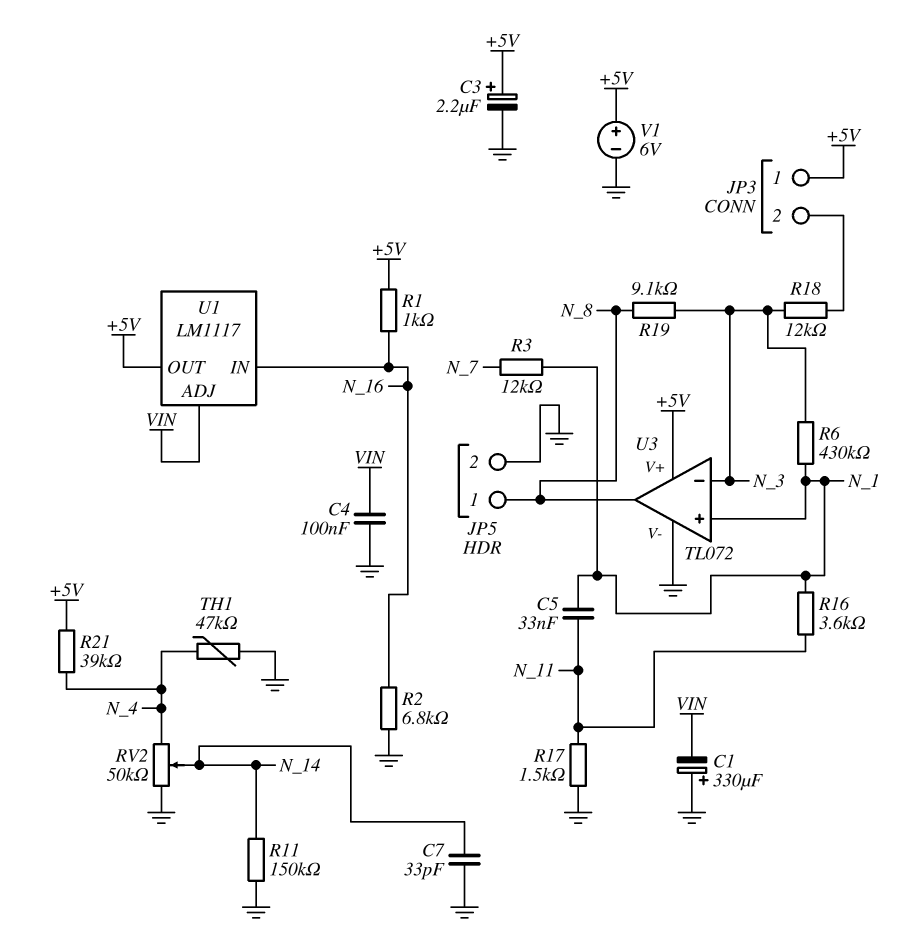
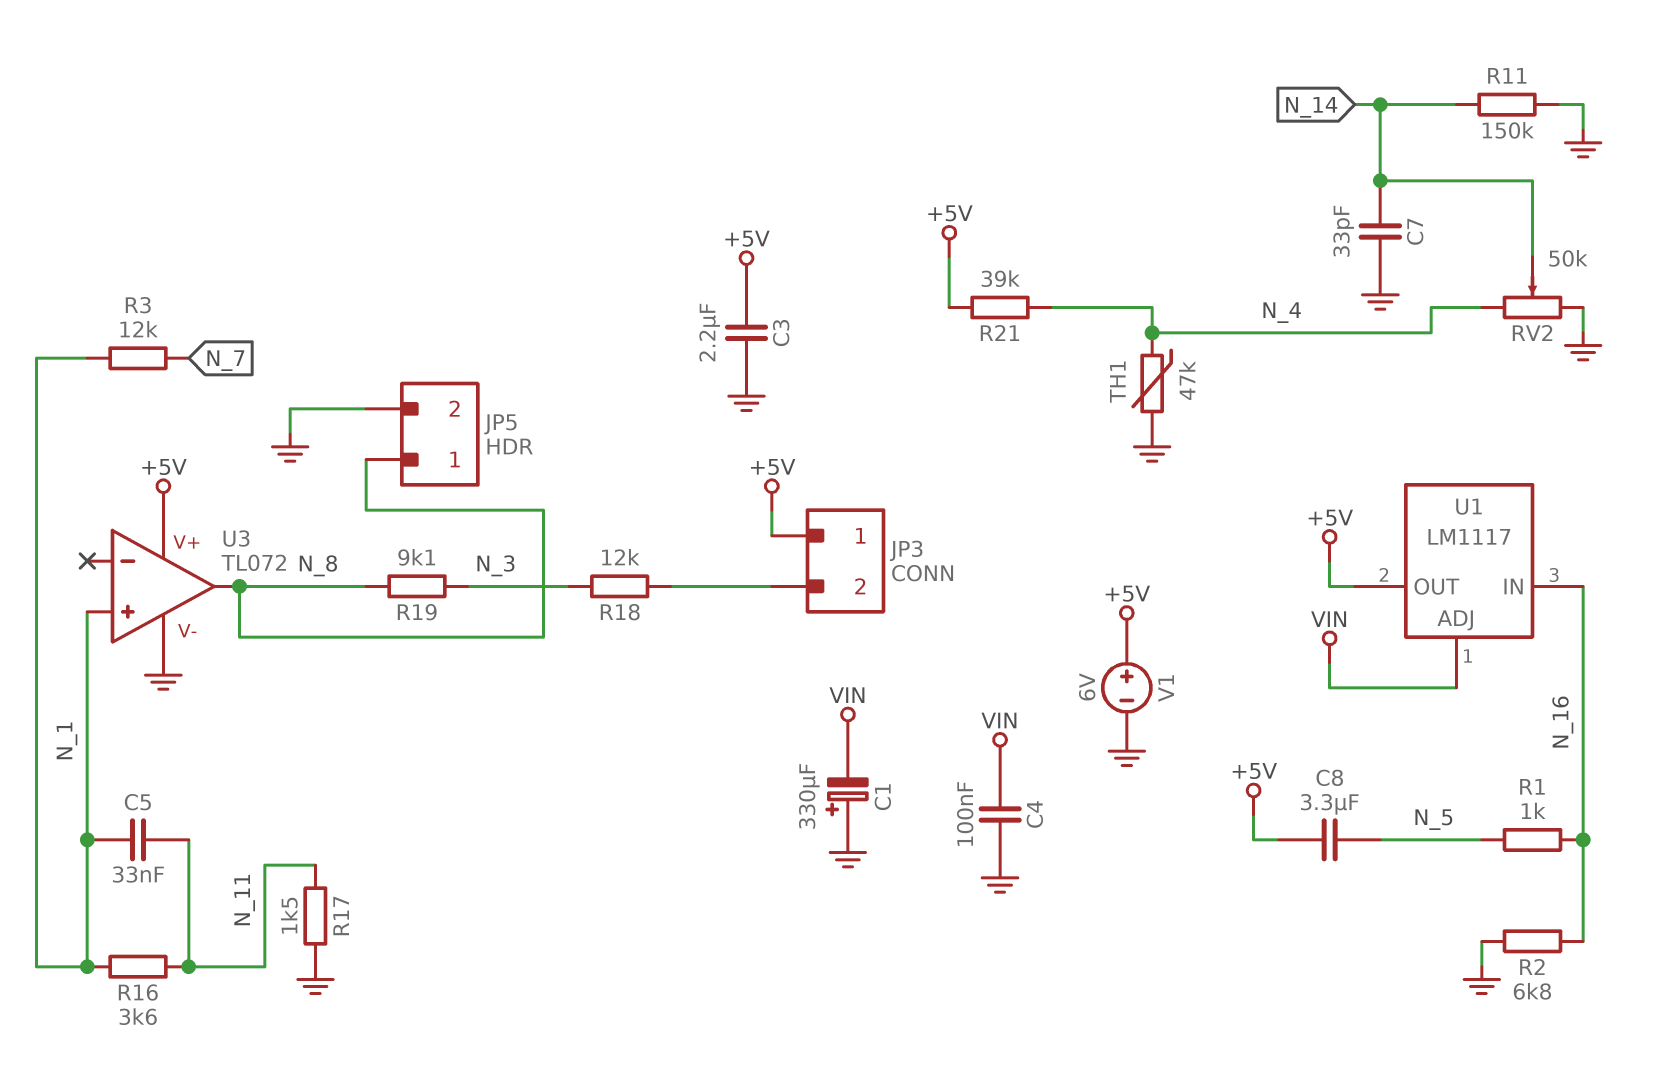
C3: 2.2uF (plus +5V, minus GND) -> 2.2uF (+5V, GND)
C8: none -> 3.3uF (+5V, N_5)
R1: 1k (+5V, N_16) -> 1k (N_5, N_16)
R6: 430k (N_1, N_3) -> none
U3 pin in-: N_3 -> none

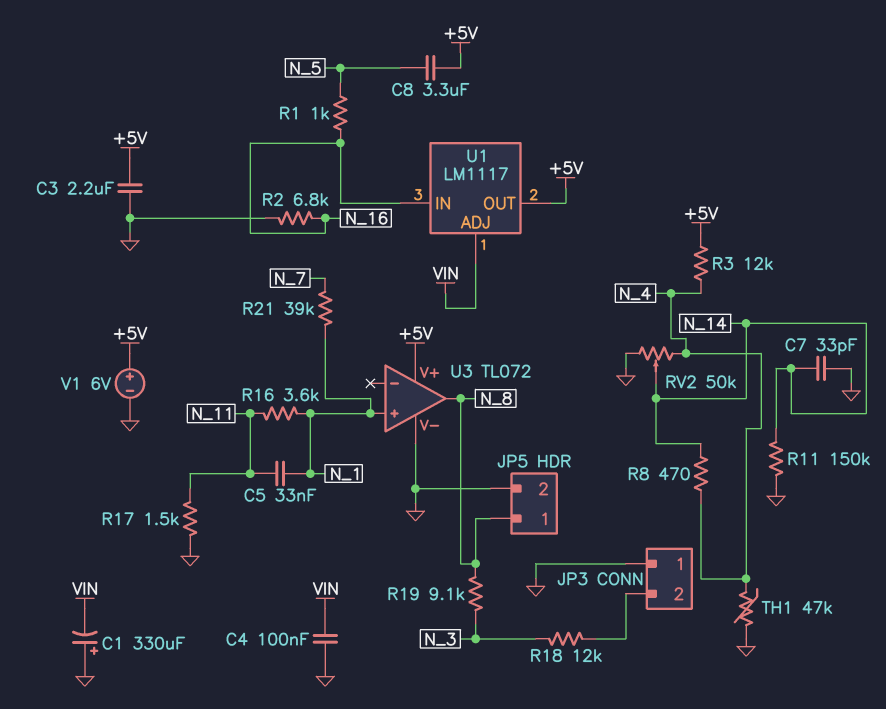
JP3 pin 1: +5V -> GND
R3: 12k (N_1, N_7) -> 12k (+5V, N_4)
R8: none -> 470 (N_4, N_14)
R21: 39k (+5V, N_4) -> 39k (N_1, N_7)

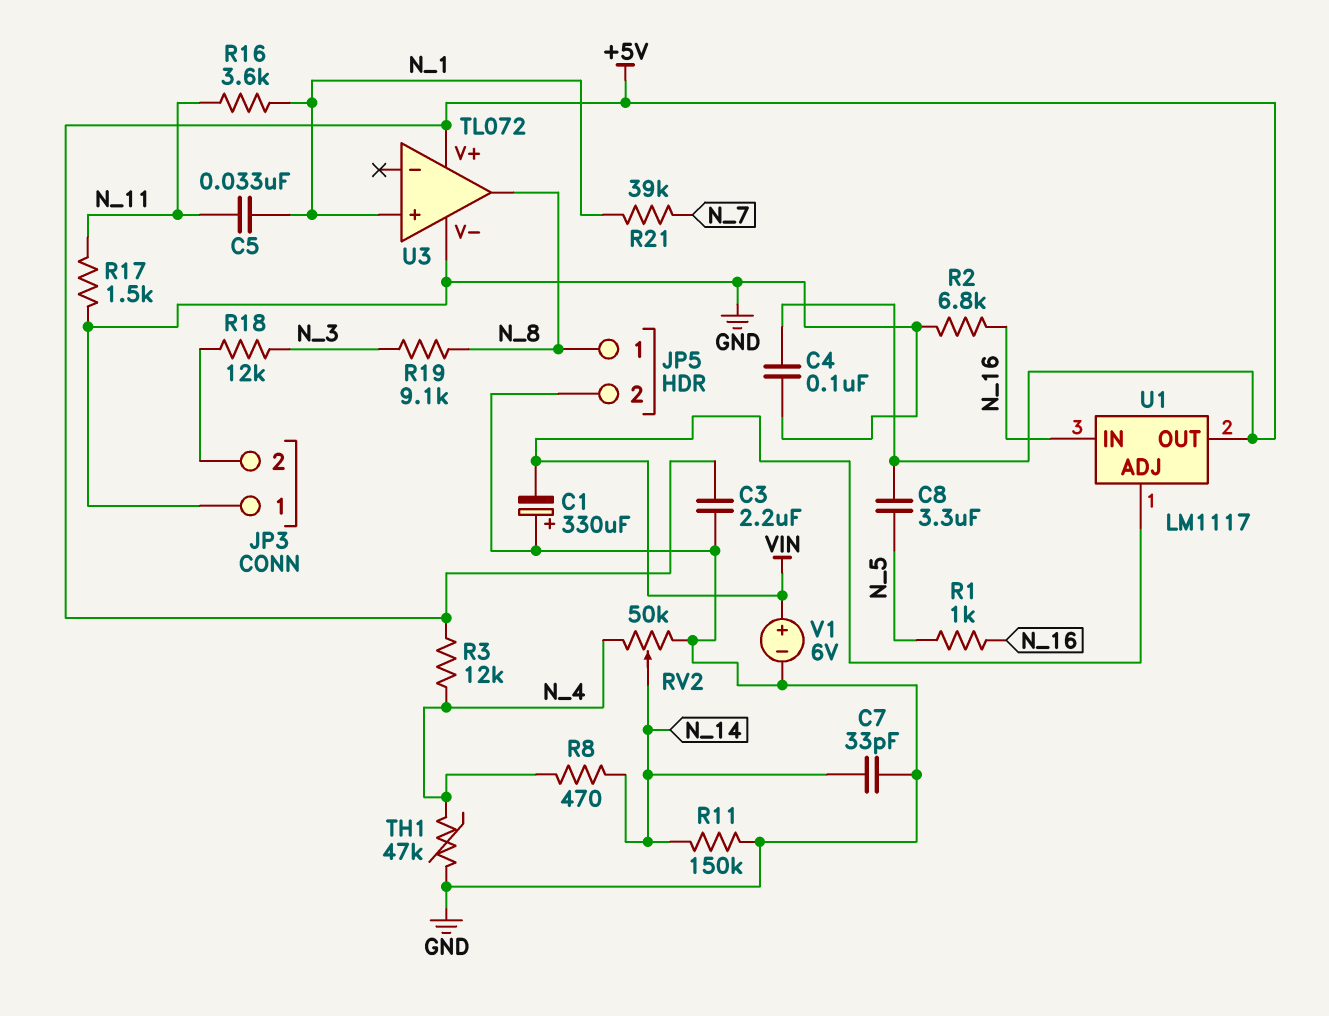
C4: 100nF (GND, VIN) -> 100nF (+5V, GND)
V1: 6V (plus +5V, minus GND) -> 6V (plus VIN, minus GND)

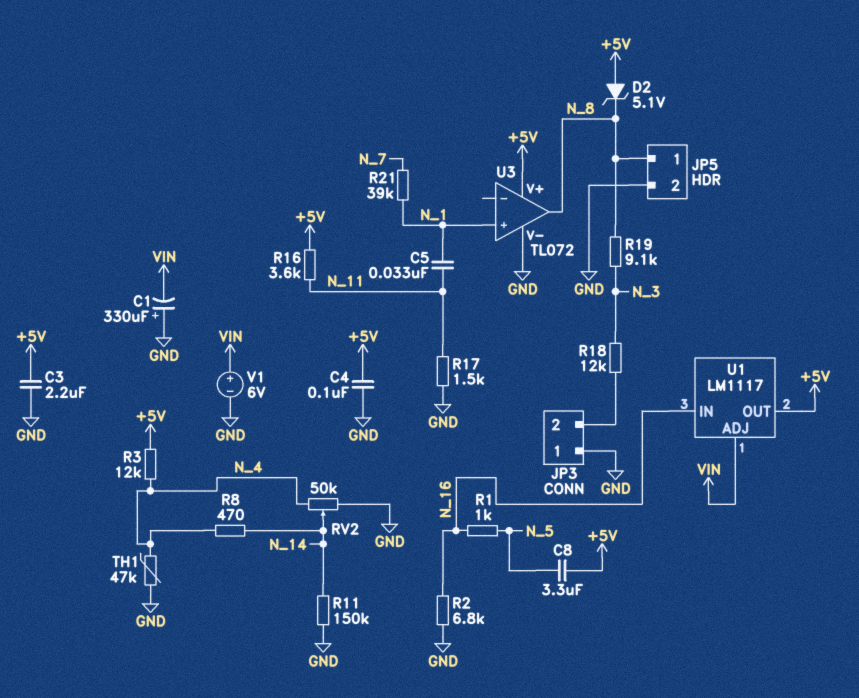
C7: 33pF (GND, N_14) -> none
D2: none -> zener 5.1V (A +5V, K N_8)
R16: 3.6k (N_1, N_11) -> 3.6k (+5V, N_11)

